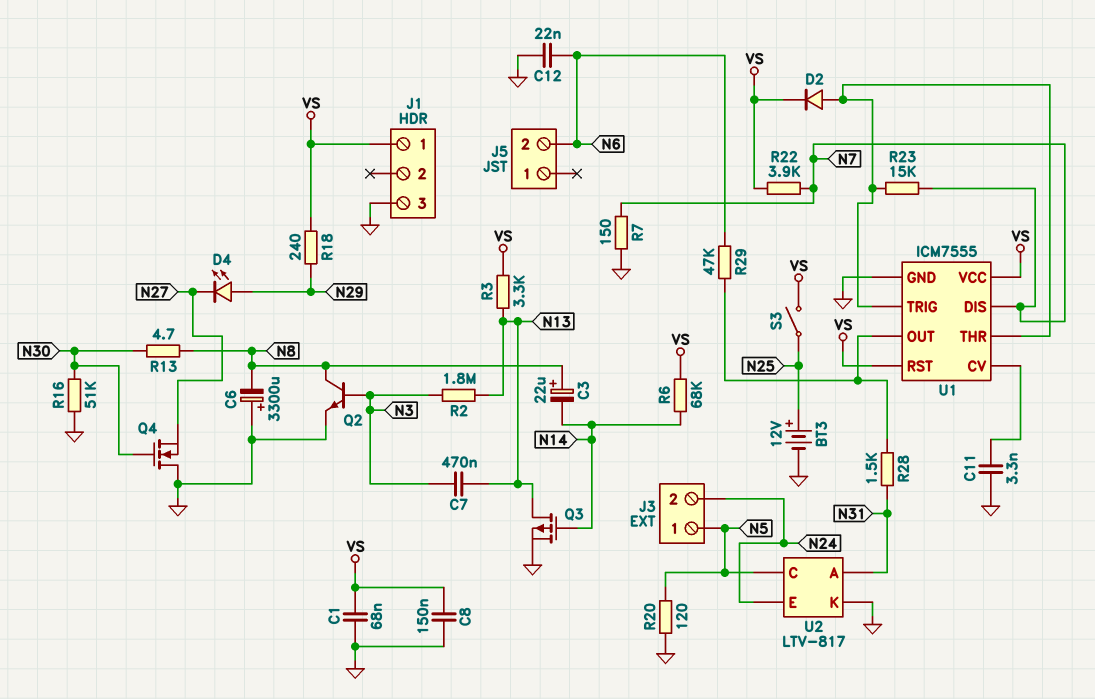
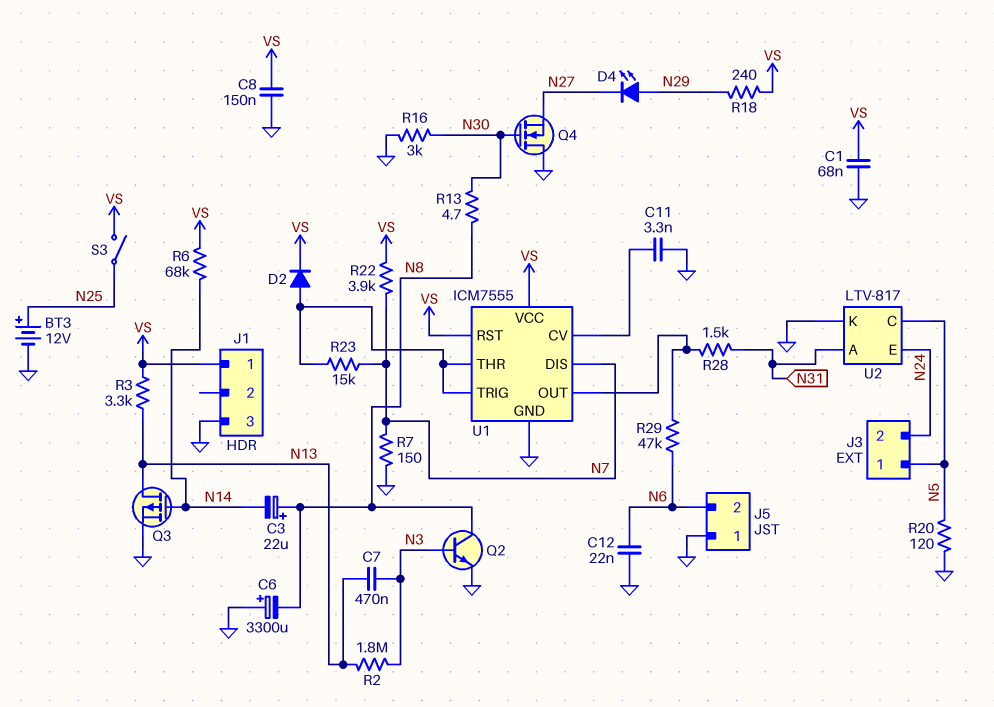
J5 pin 1: none -> GND
R16: 51k (GND, N30) -> 3k (GND, N30)

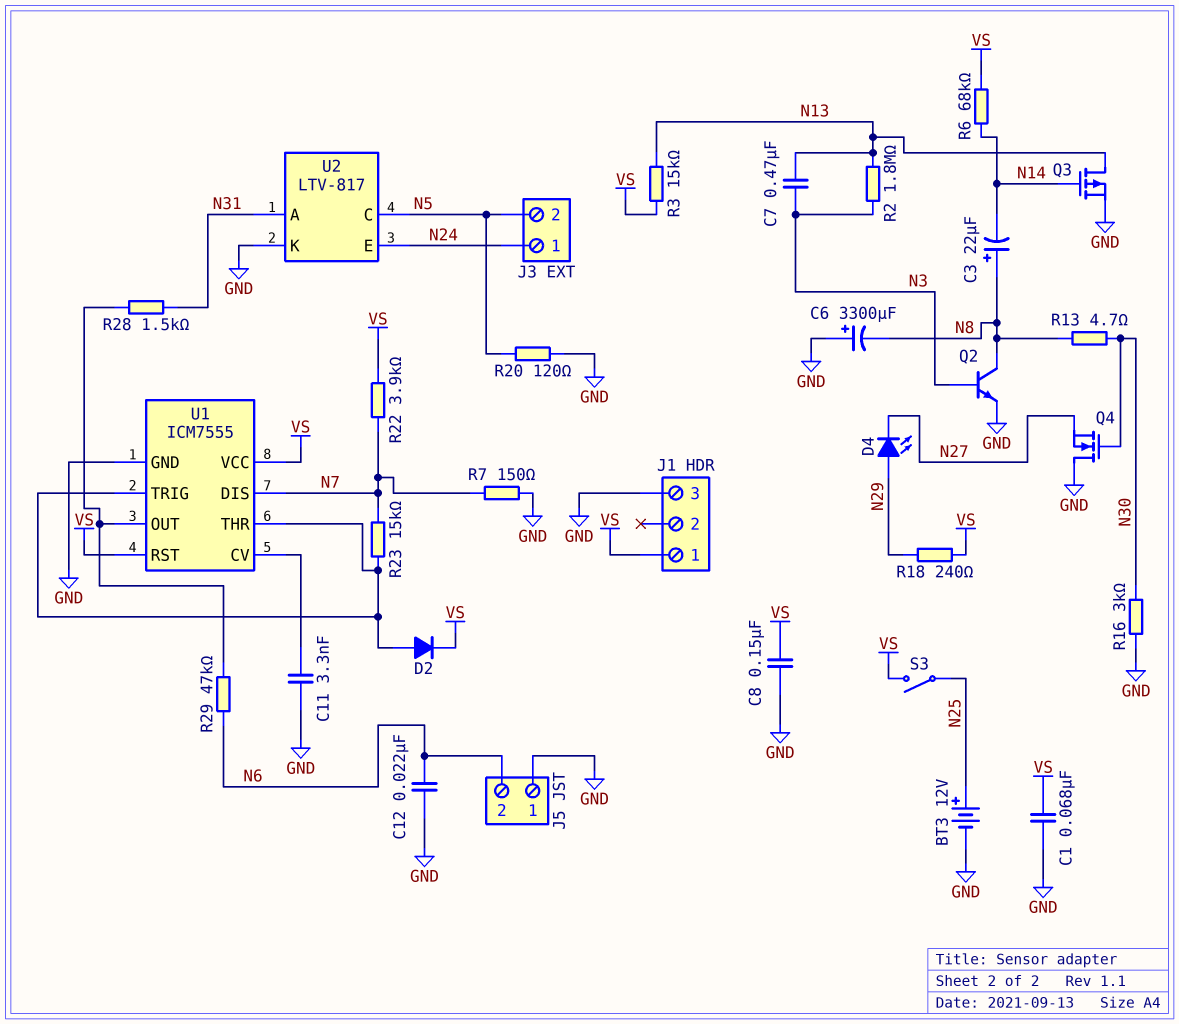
J3 pin 1: N5 -> N24
J3 pin 2: N24 -> N5
R3: 3.3k (N13, VS) -> 15k (N13, VS)

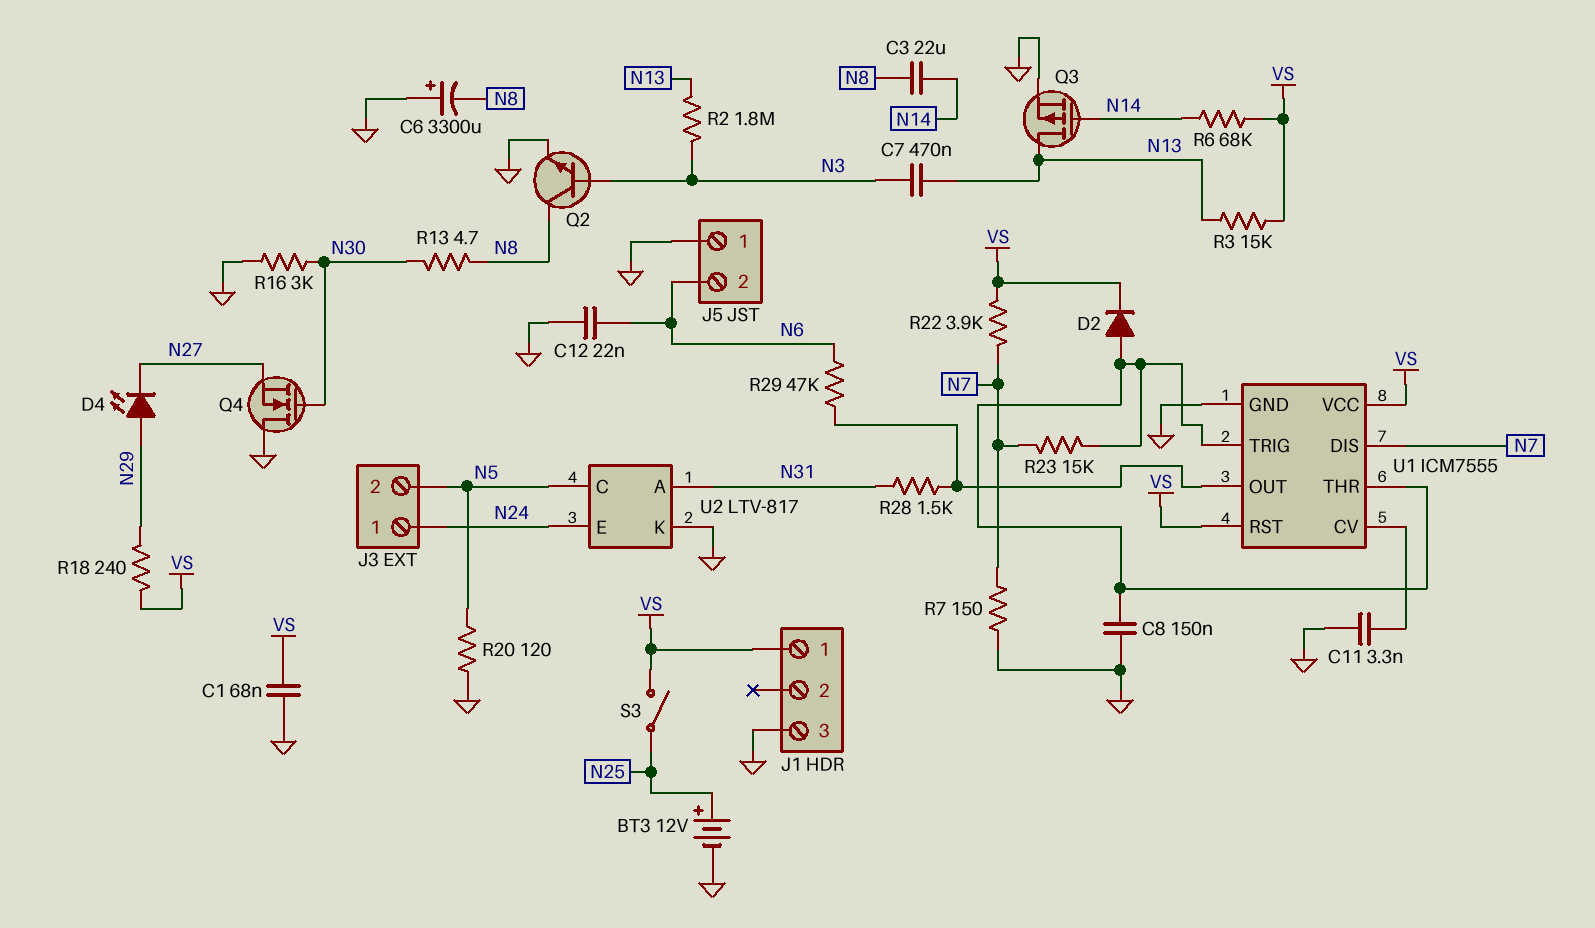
C3: 22uF (plus N8, minus N14) -> 22uF (N8, N14)
C8: 150nF (GND, VS) -> 150nF (GND, U1/THR)

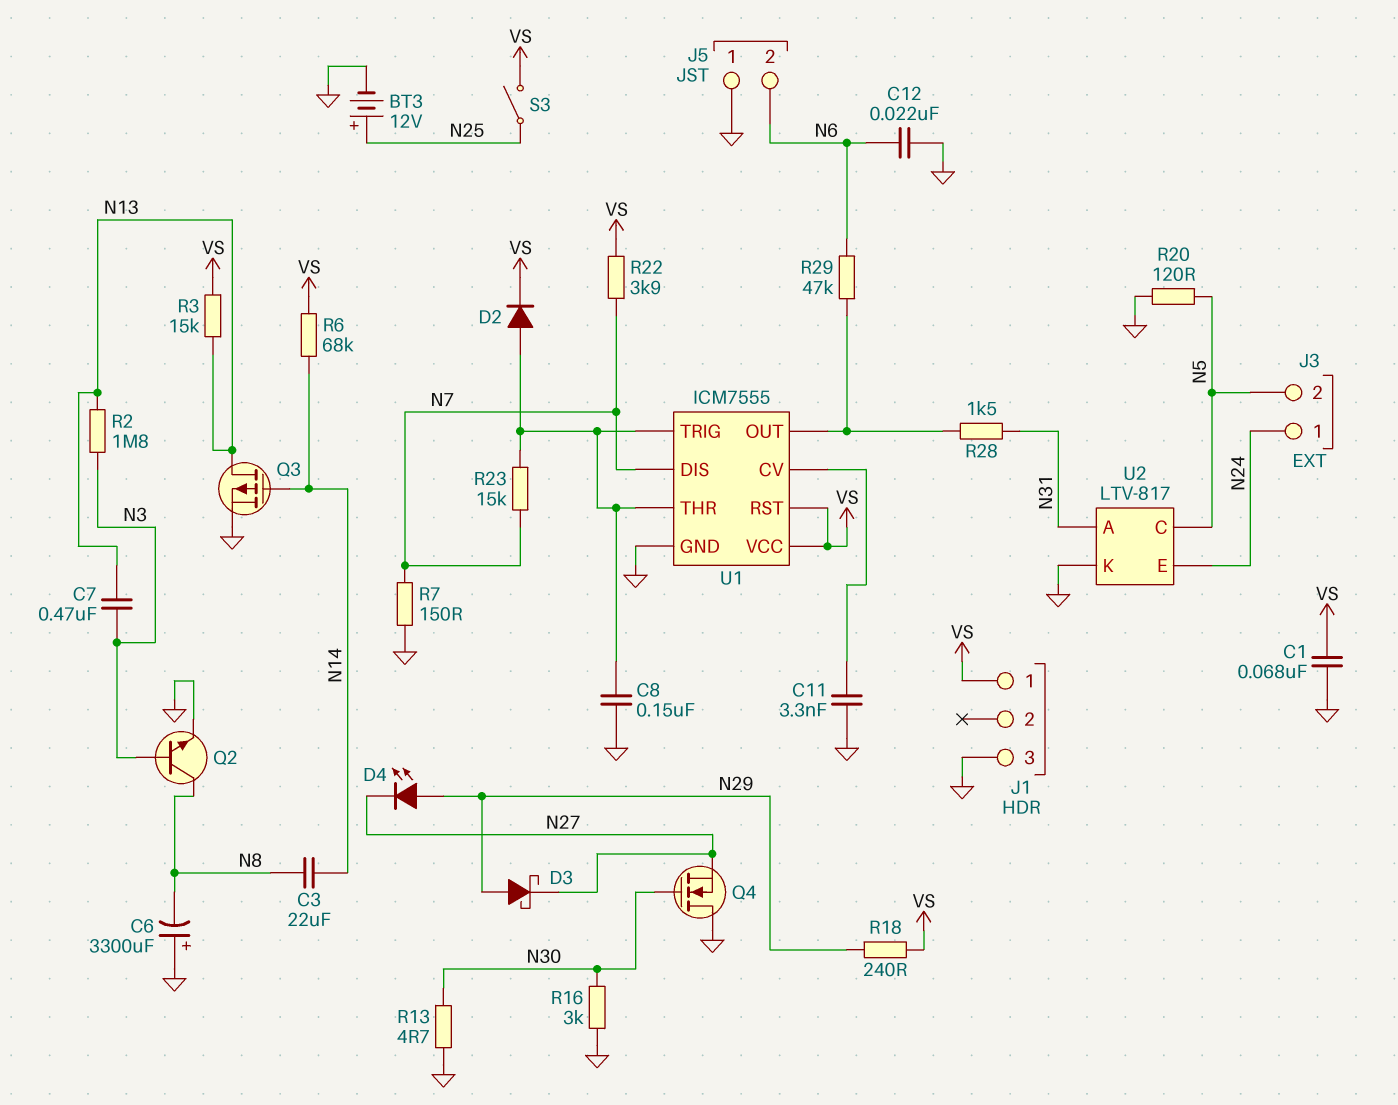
D3: none -> schottky (A N29, K N27)
R13: 4.7 (N8, N30) -> 4.7 (GND, N30)

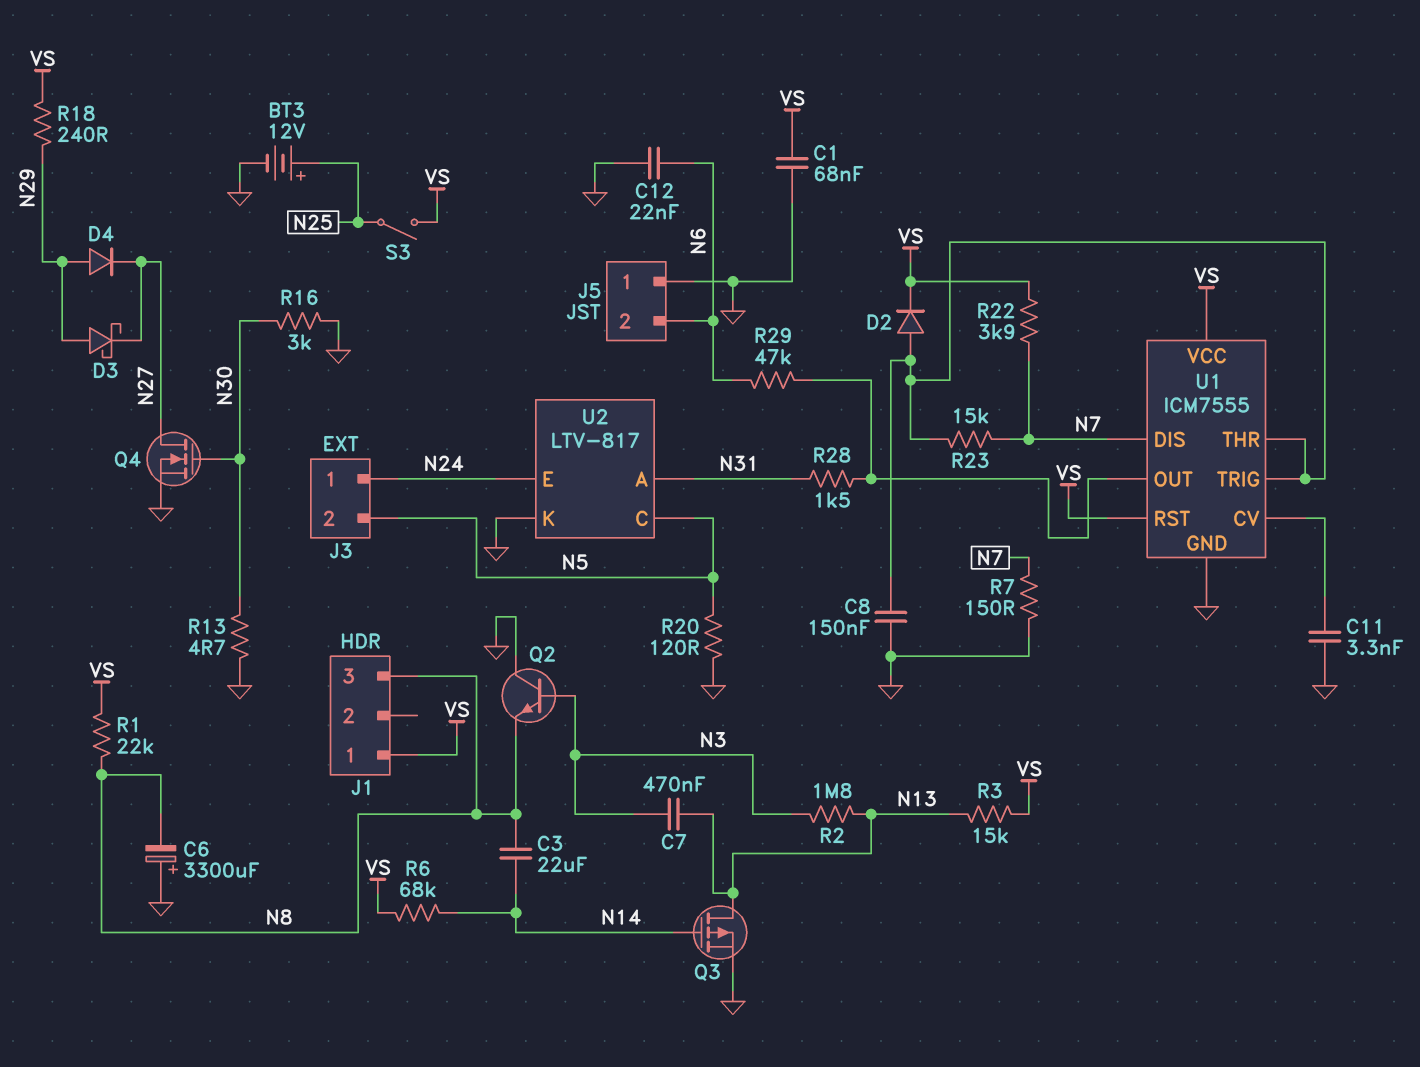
D4: LED (A N29, K N27) -> diode (A N29, K N27)
J1 pin 3: GND -> N8
Q2: NPN (B N3, C N8, E GND) -> NPN (B N3, C GND, E N8)
Q4: NMOS (G N30, D GND, S N27) -> NMOS (G N30, D N27, S GND)
R1: none -> 22k (N8, VS)

